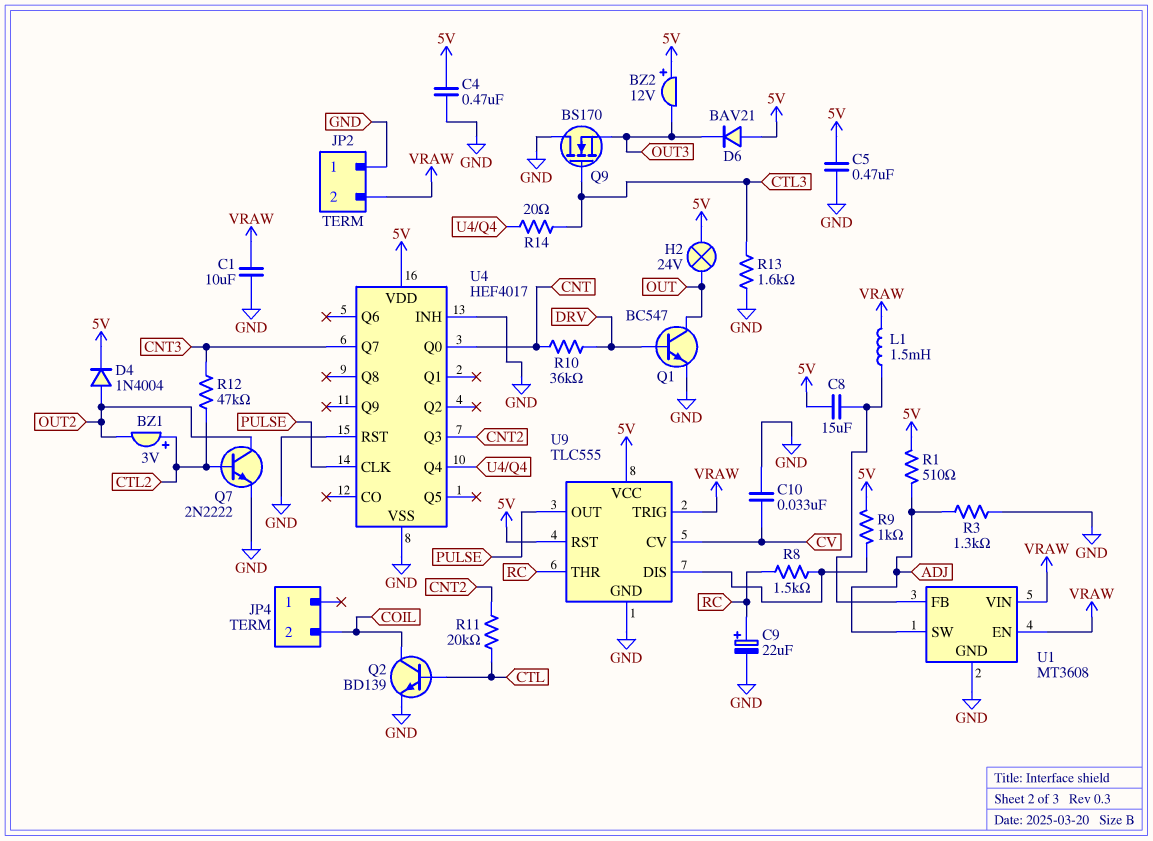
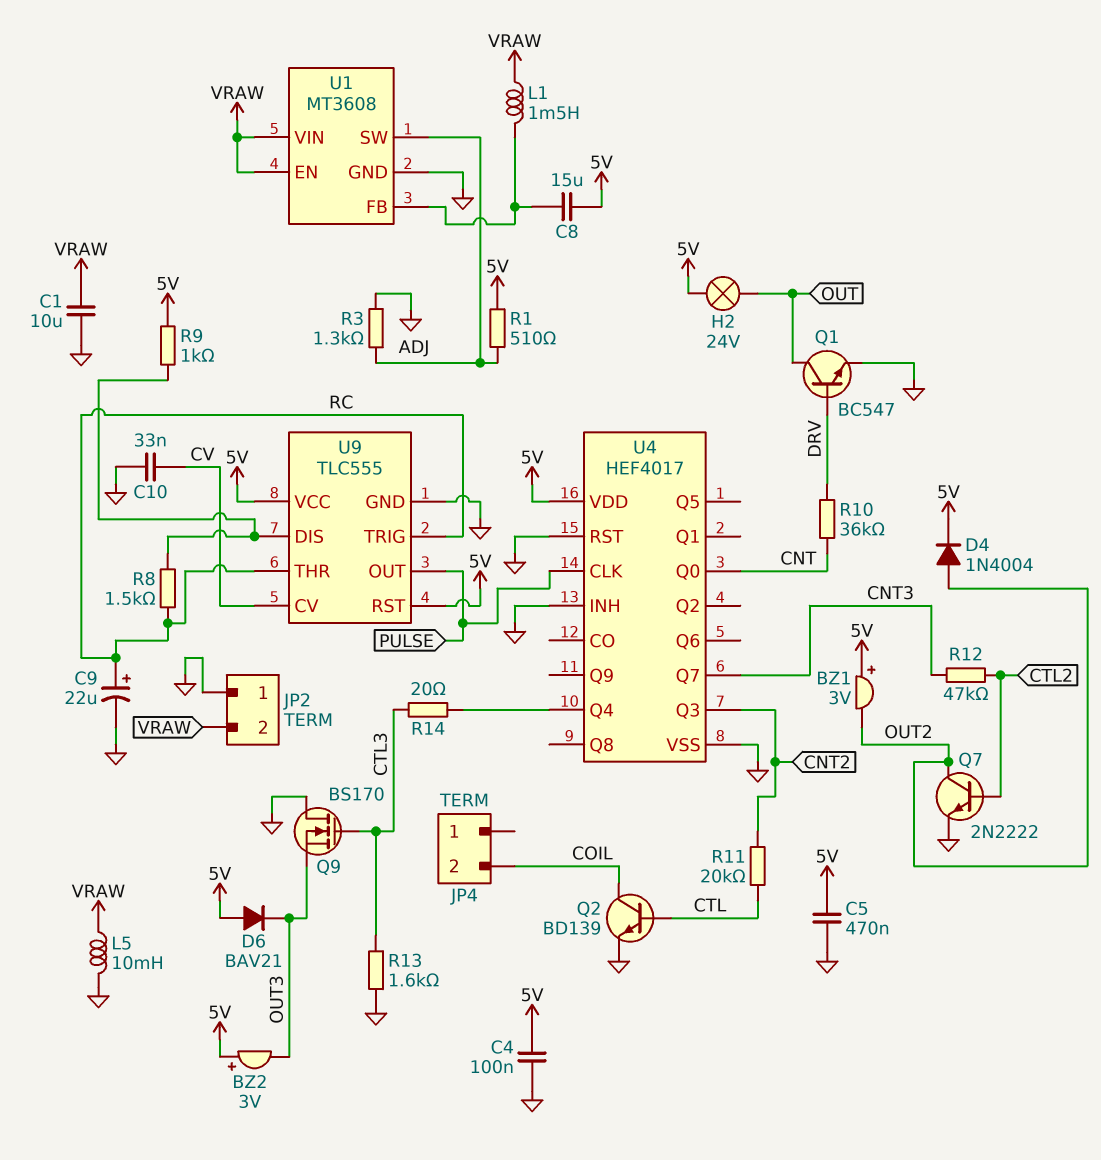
BZ1: buzzer 3V (plus CTL2, minus OUT2) -> buzzer 3V (plus 5V, minus OUT2)
BZ2: buzzer 12V (plus 5V, minus OUT3) -> buzzer 3V (plus 5V, minus OUT3)
C4: 470nF (5V, GND) -> 100nF (5V, GND)
L5: none -> 10mH (GND, VRAW)
U9 pin TRIG: VRAW -> RC

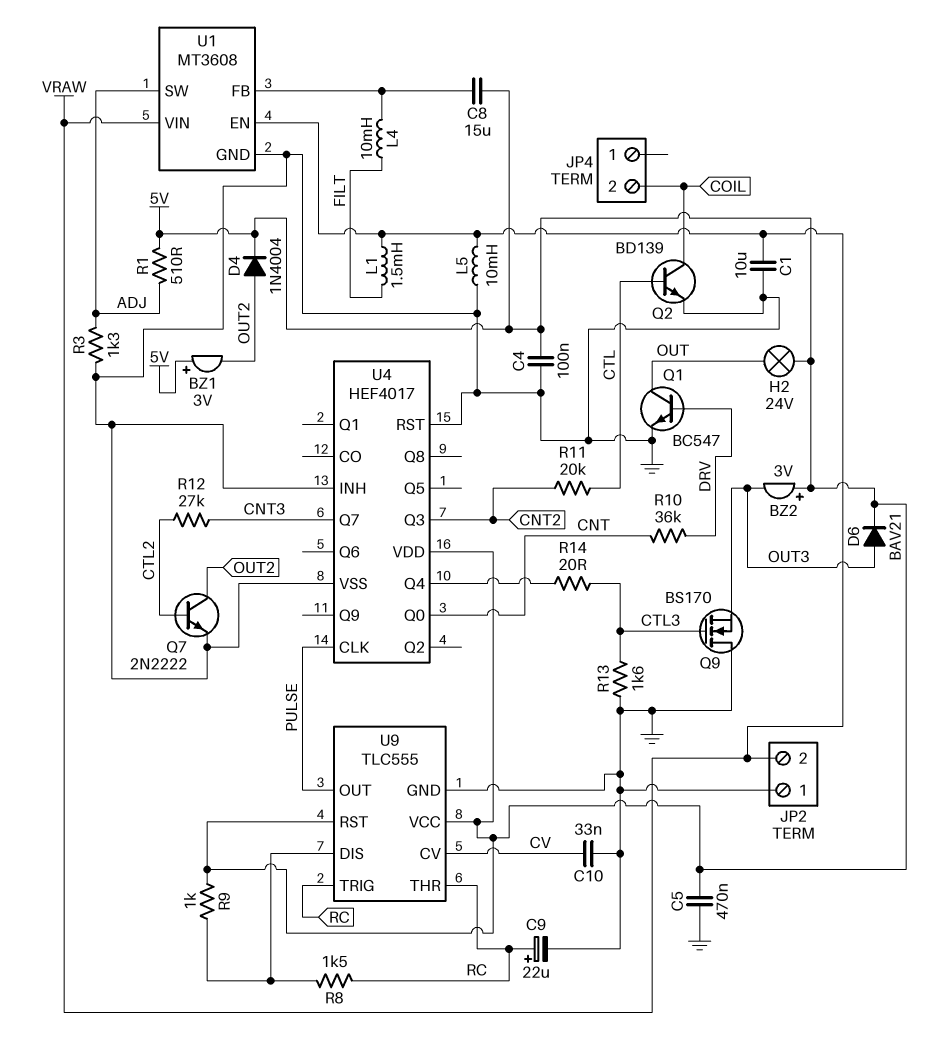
D6: diode BAV21 (A 5V, K OUT3) -> diode BAV21 (A OUT3, K 5V)
L1: 1.5mH (U1/FB, VRAW) -> 1.5mH (FILT, VRAW)
L4: none -> 10mH (FILT, U1/FB)
R12: 47k (CNT3, CTL2) -> 27k (CNT3, CTL2)

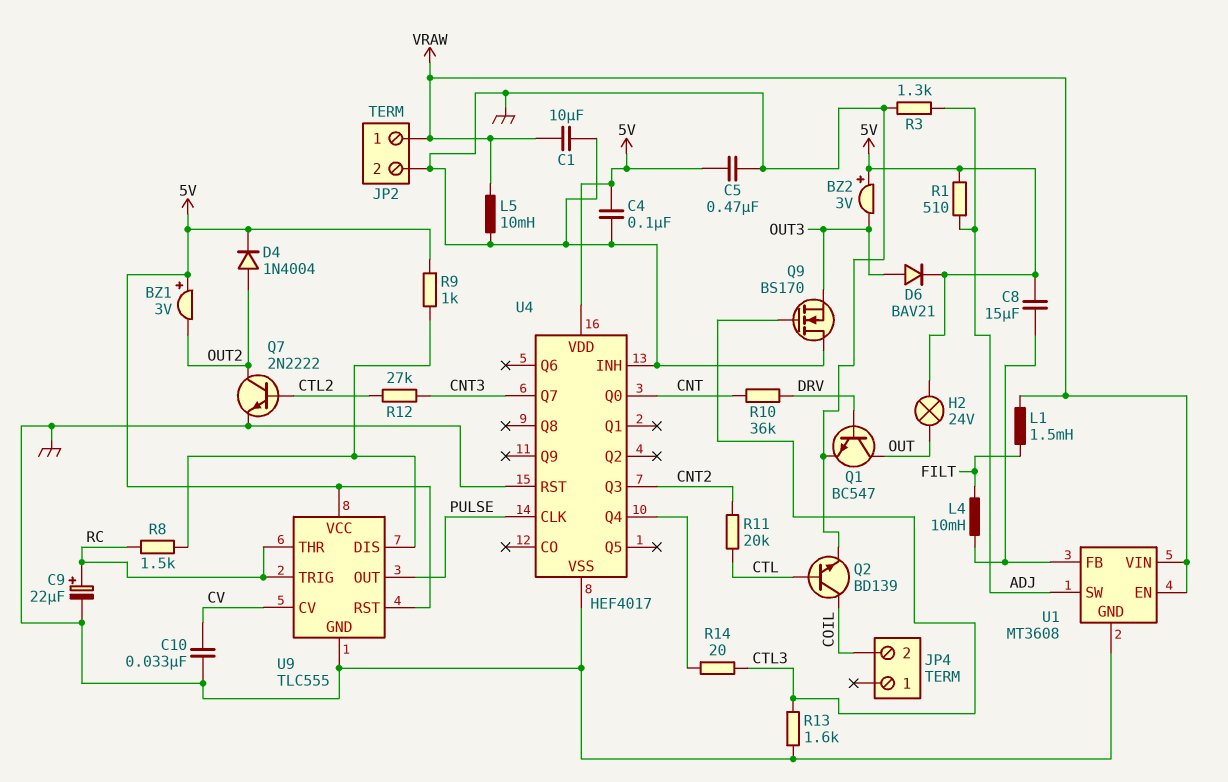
JP2 pin 1: GND -> VRAW
JP2 pin 2: VRAW -> GND

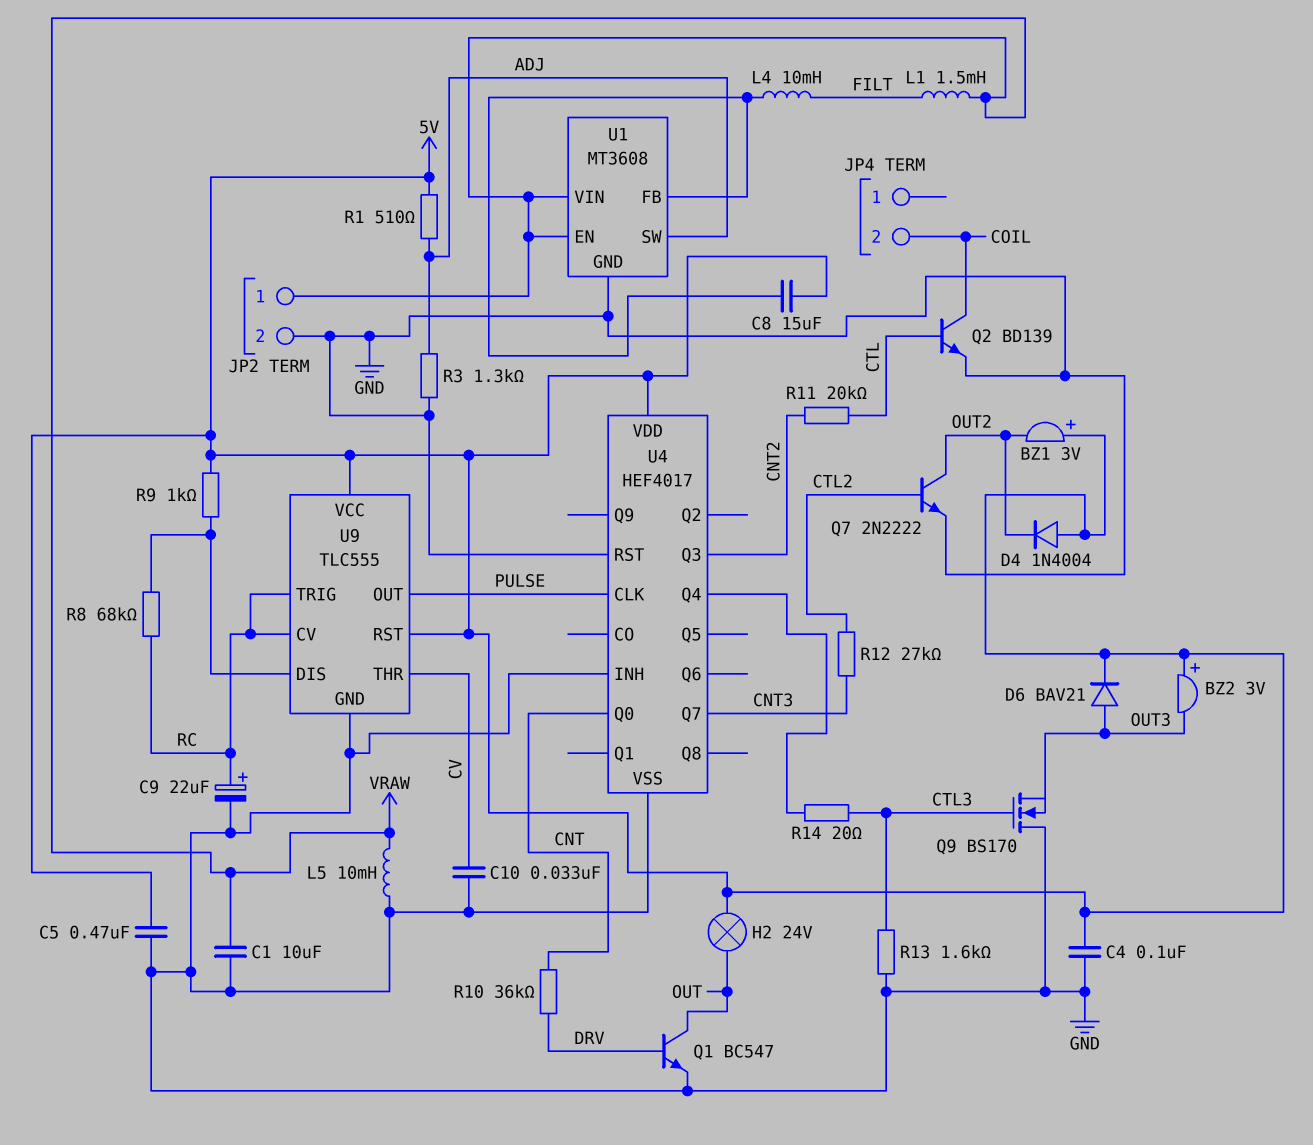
D4: diode 1N4004 (A OUT2, K 5V) -> diode 1N4004 (A 5V, K OUT2)
R8: 1.5k (RC, U9/DIS) -> 68k (RC, U9/DIS)
U9 pin CV: CV -> RC
U9 pin THR: RC -> CV

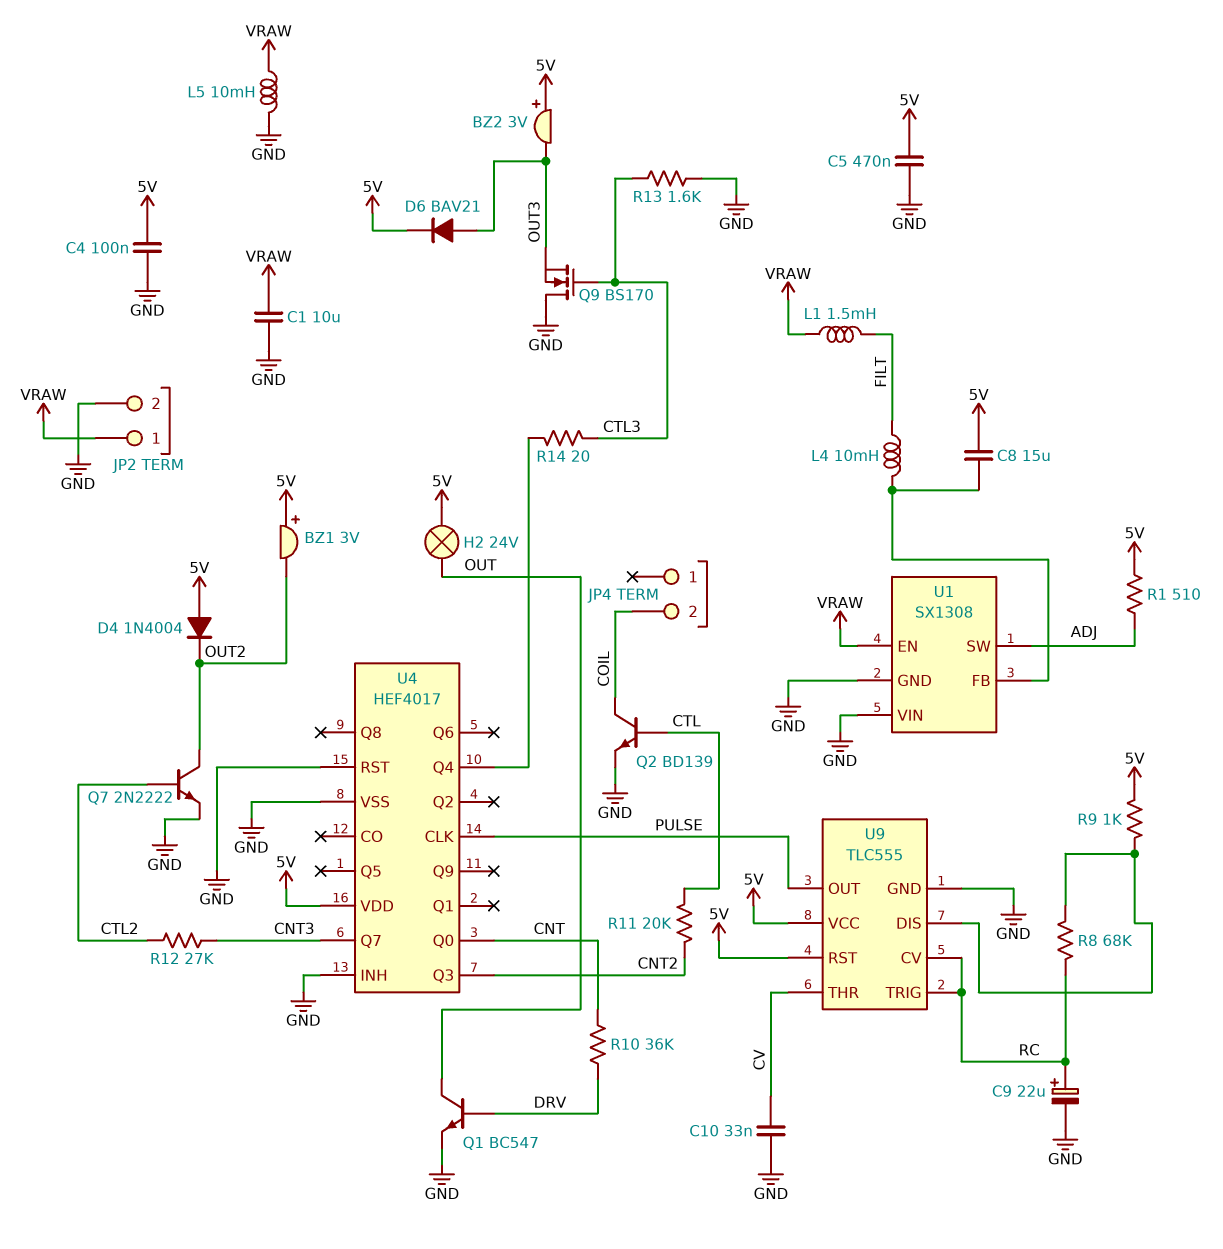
R3: 1.3k (ADJ, GND) -> none
U1: MT3608 -> SX1308
U1 pin VIN: VRAW -> GND

